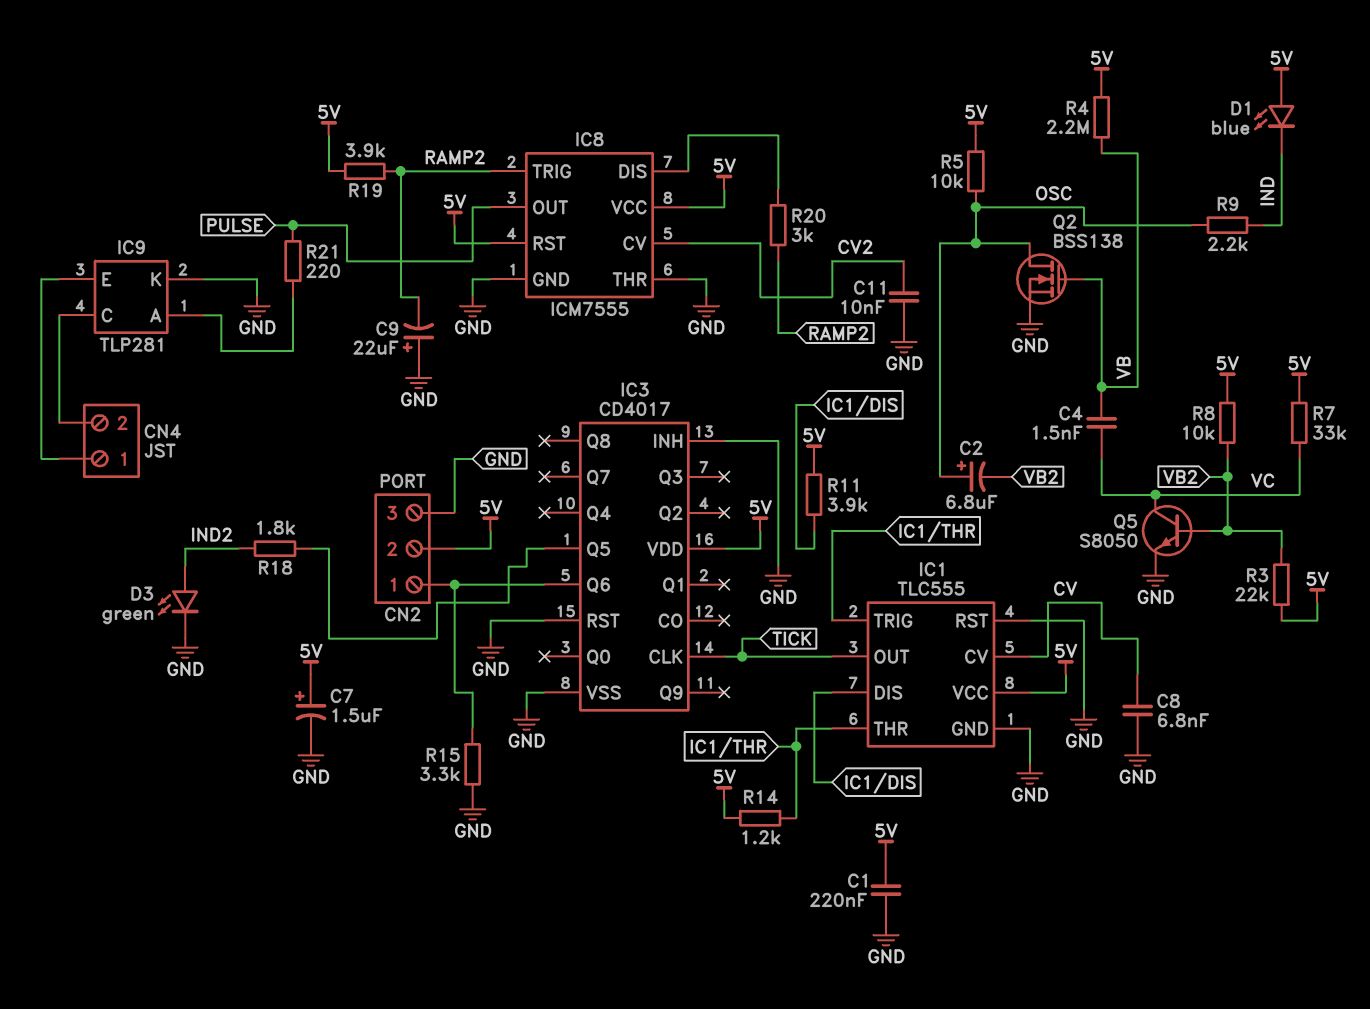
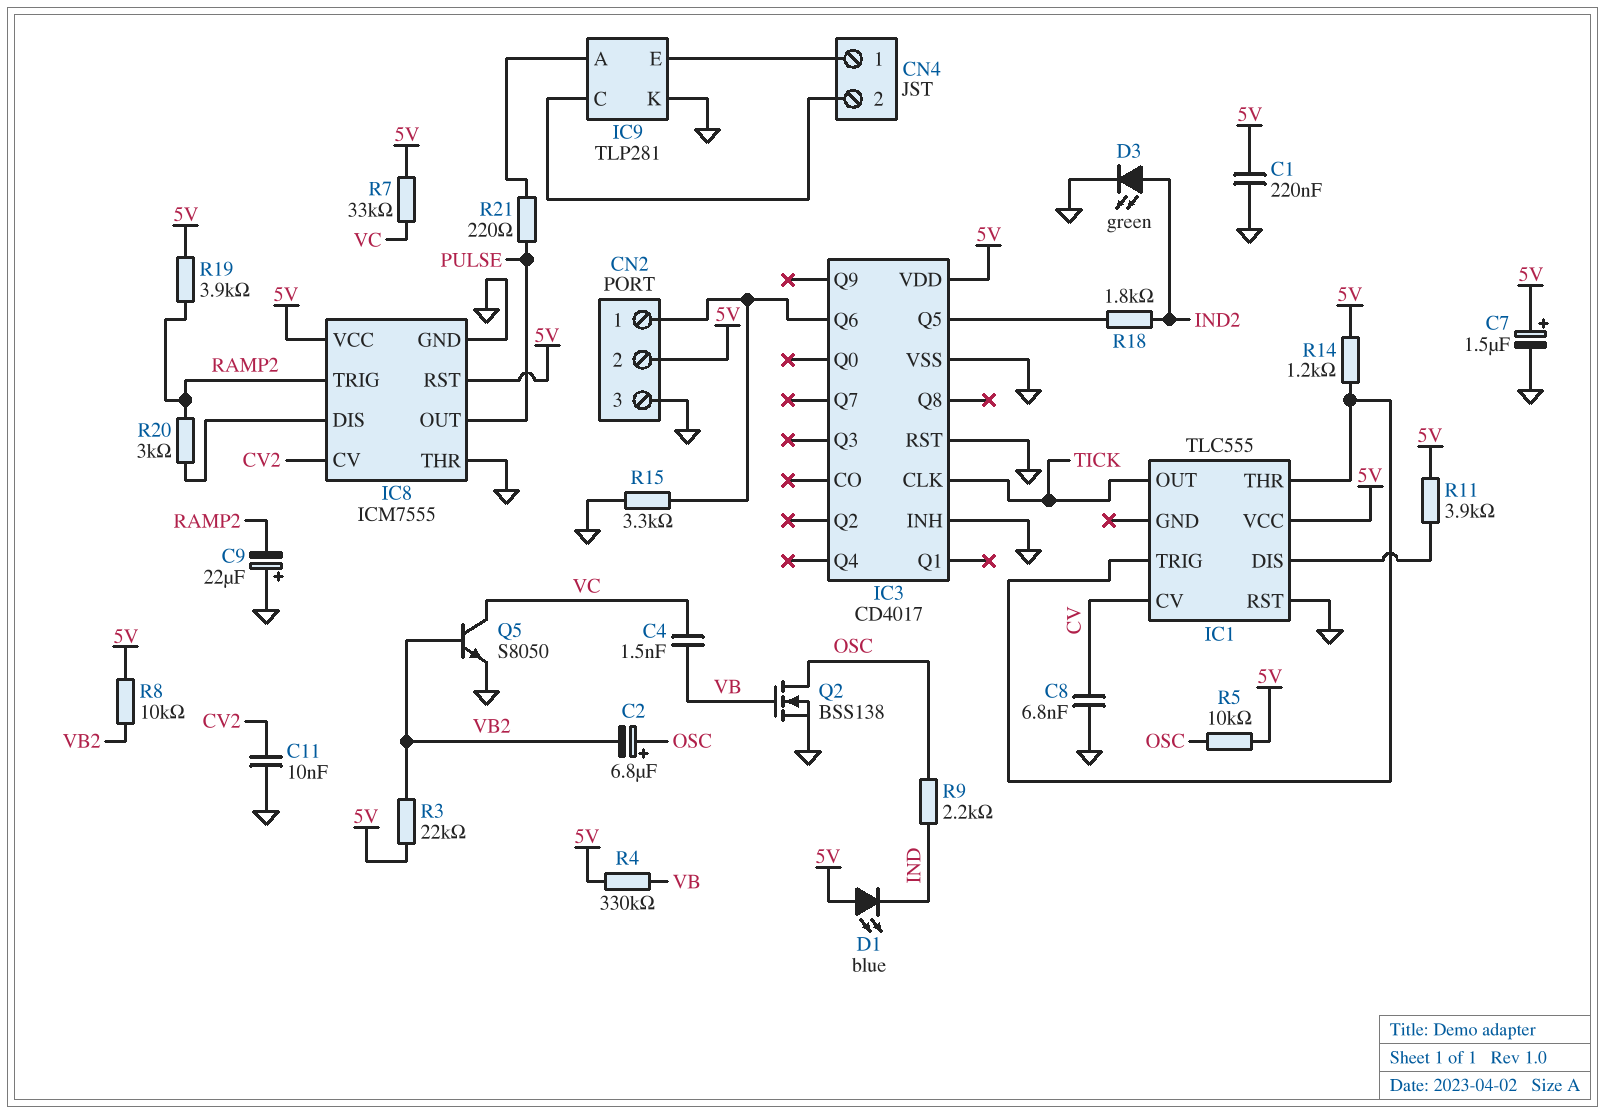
IC1 pin GND: GND -> none
R4: 2.2M (5V, VB) -> 330k (5V, VB)

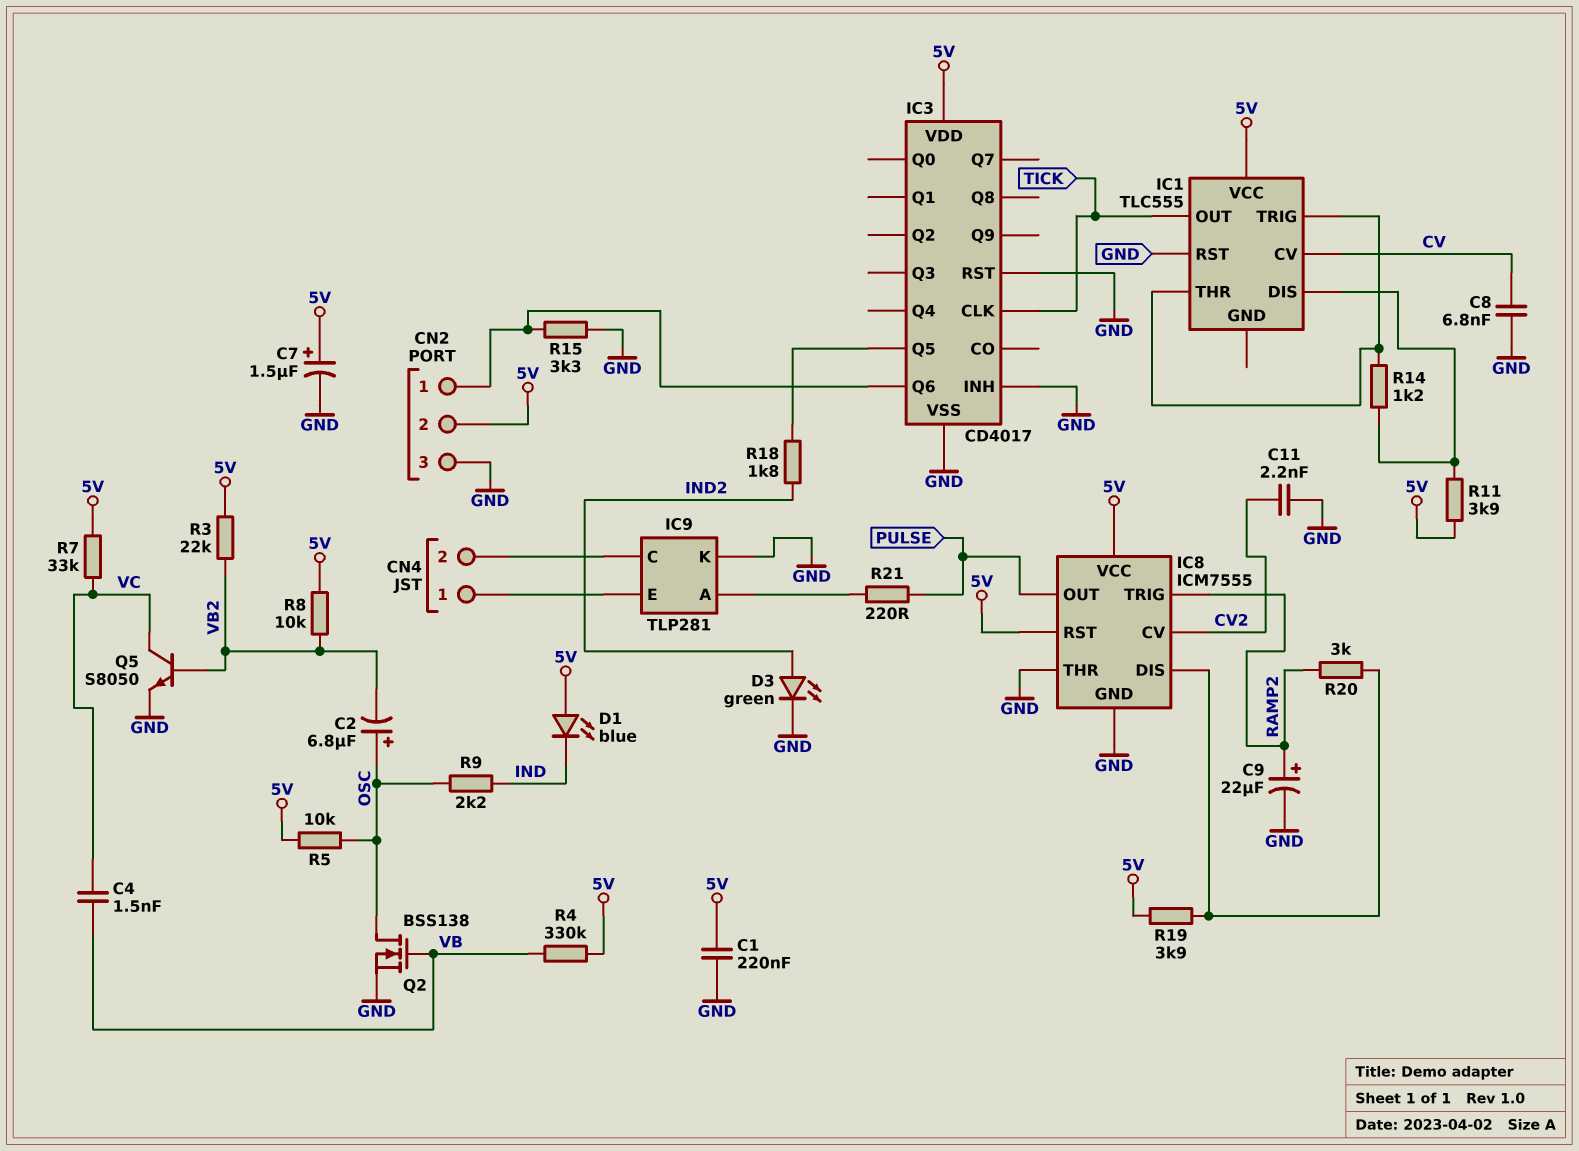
C9: 22uF (plus GND, minus RAMP2) -> 22uF (plus RAMP2, minus GND)
C11: 10nF (CV2, GND) -> 2.2nF (CV2, GND)
R14: 1.2k (5V, IC1/THR) -> 1.2k (IC1/DIS, IC1/THR)
R19: 3.9k (5V, RAMP2) -> 3.9k (5V, IC8/DIS)

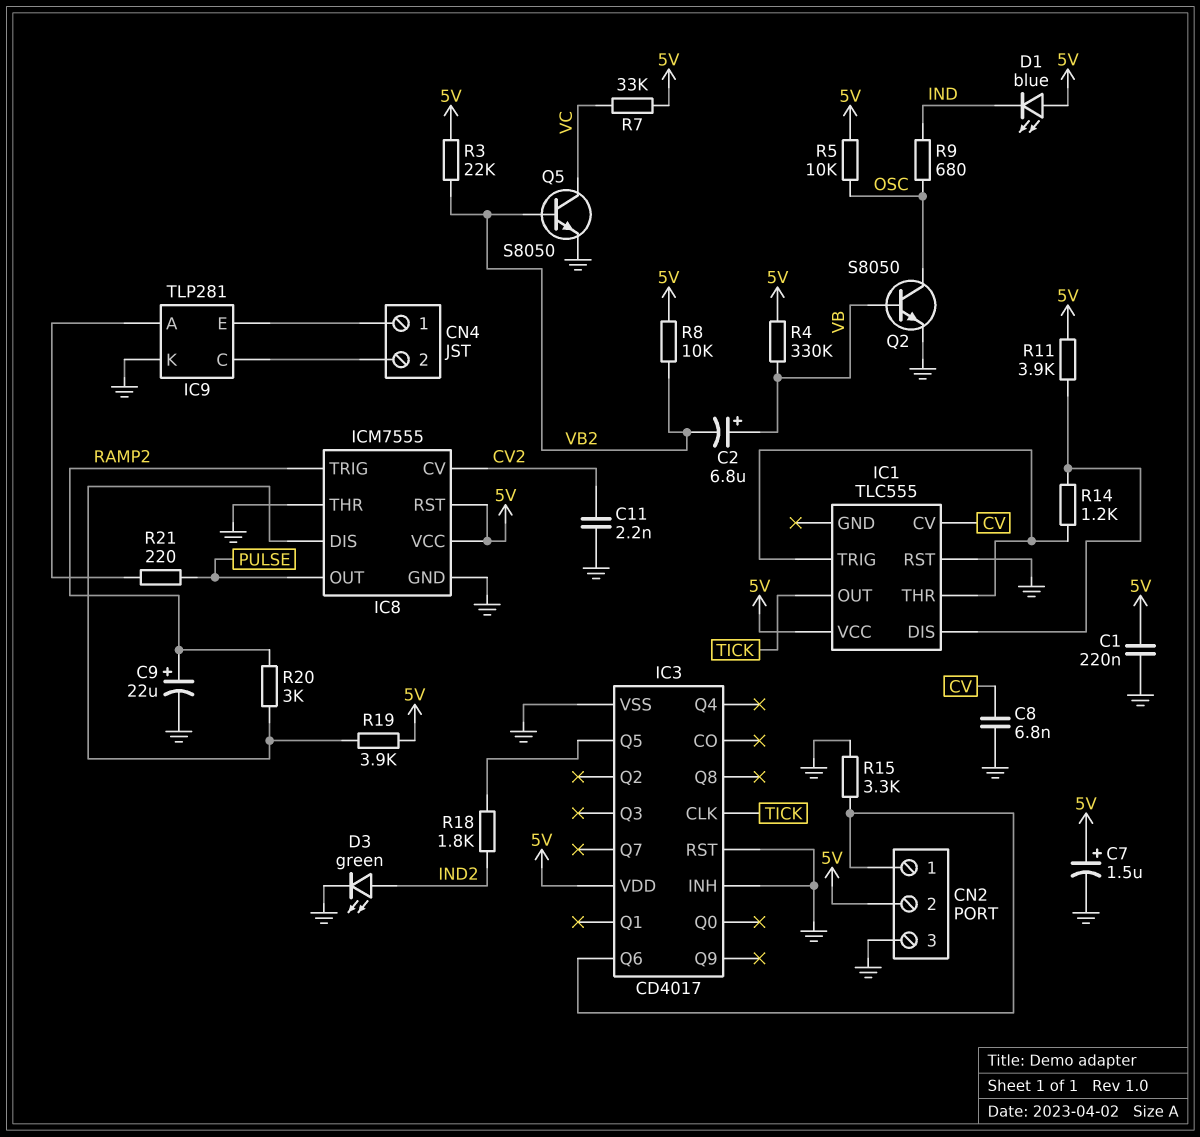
C2: 6.8uF (plus OSC, minus VB2) -> 6.8uF (plus VB, minus VB2)
C4: 1.5nF (VB, VC) -> none
Q2: NMOS BSS138 (G VB, D OSC, S GND) -> NPN S8050 (B VB, C OSC, E GND)
R9: 2.2k (IND, OSC) -> 680 (IND, OSC)

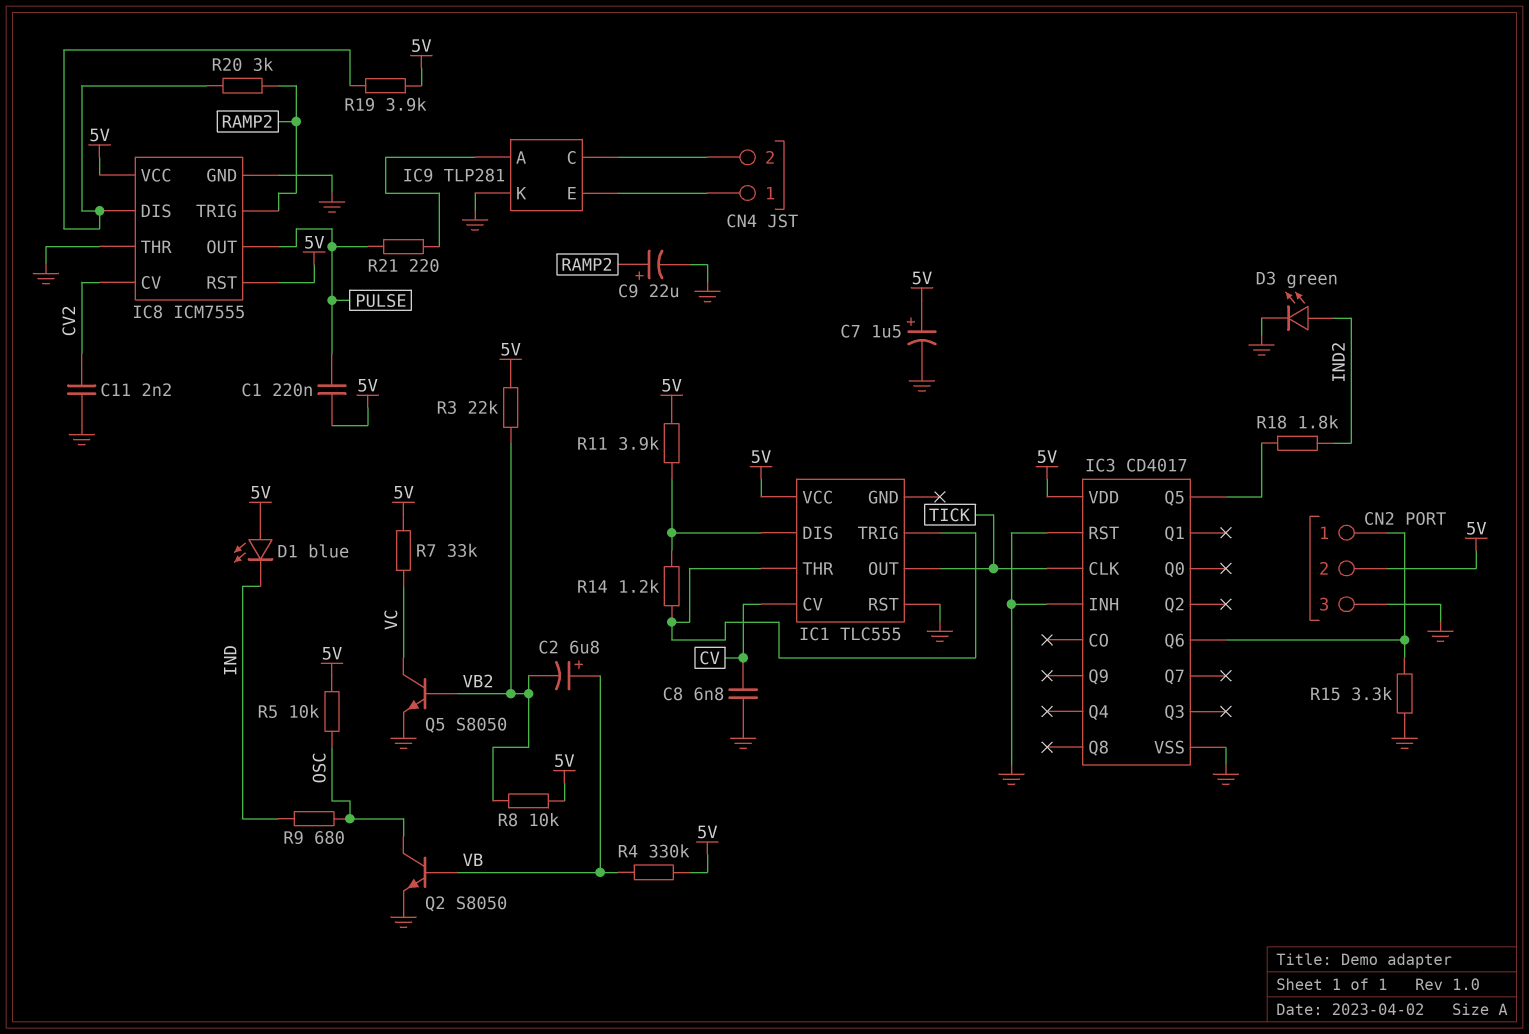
C1: 220nF (5V, GND) -> 220nF (5V, PULSE)

